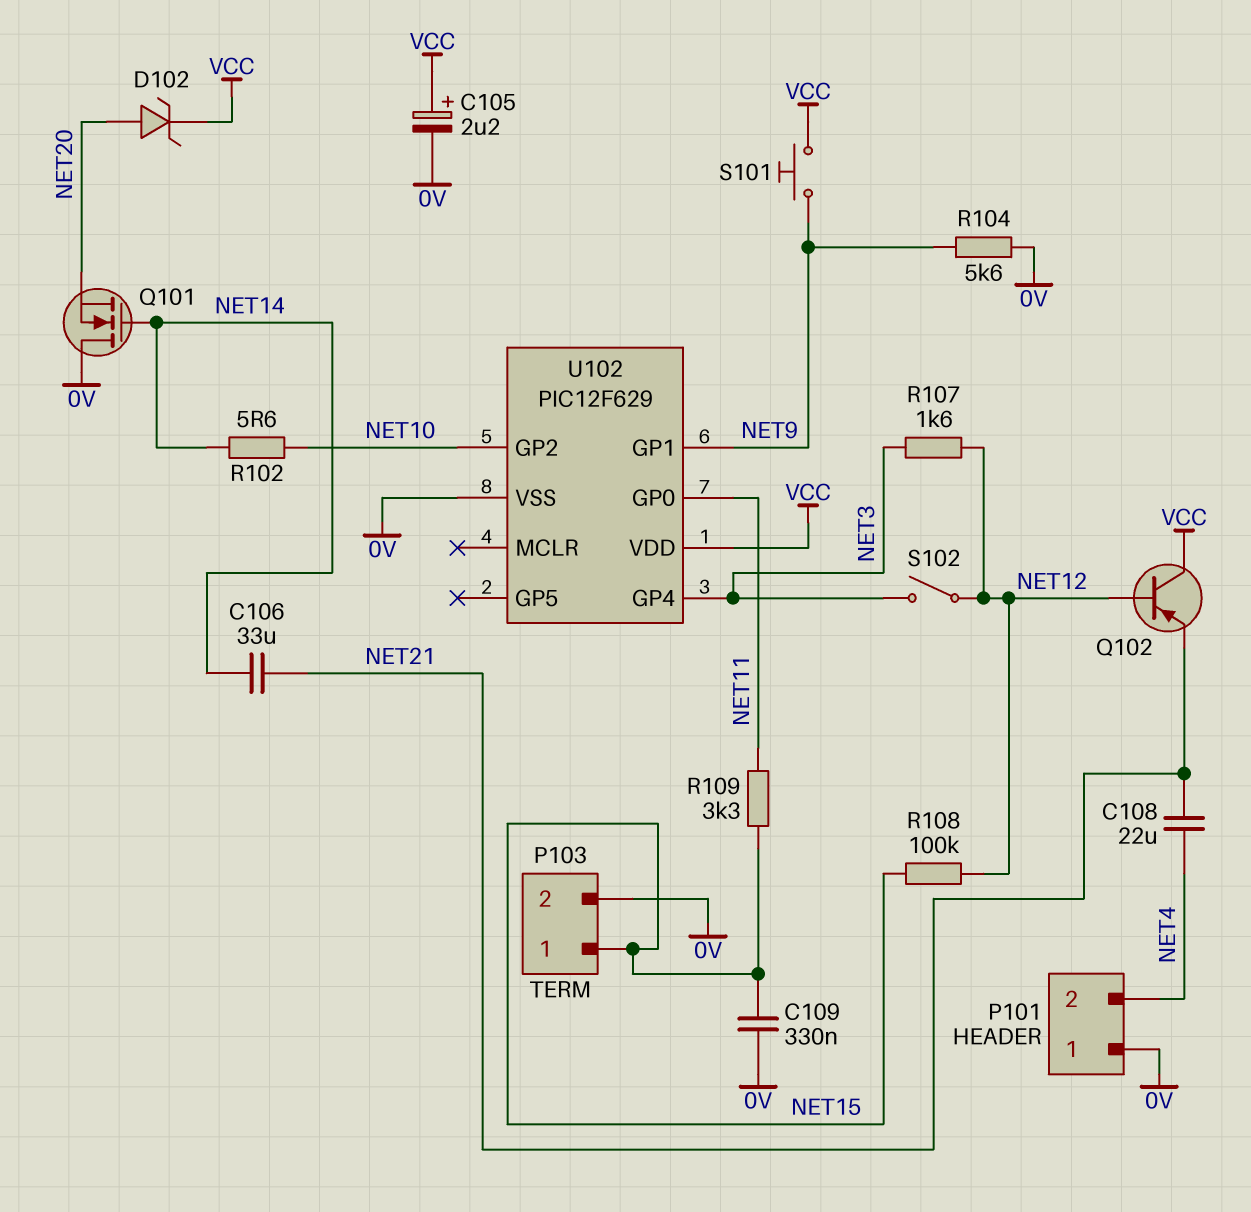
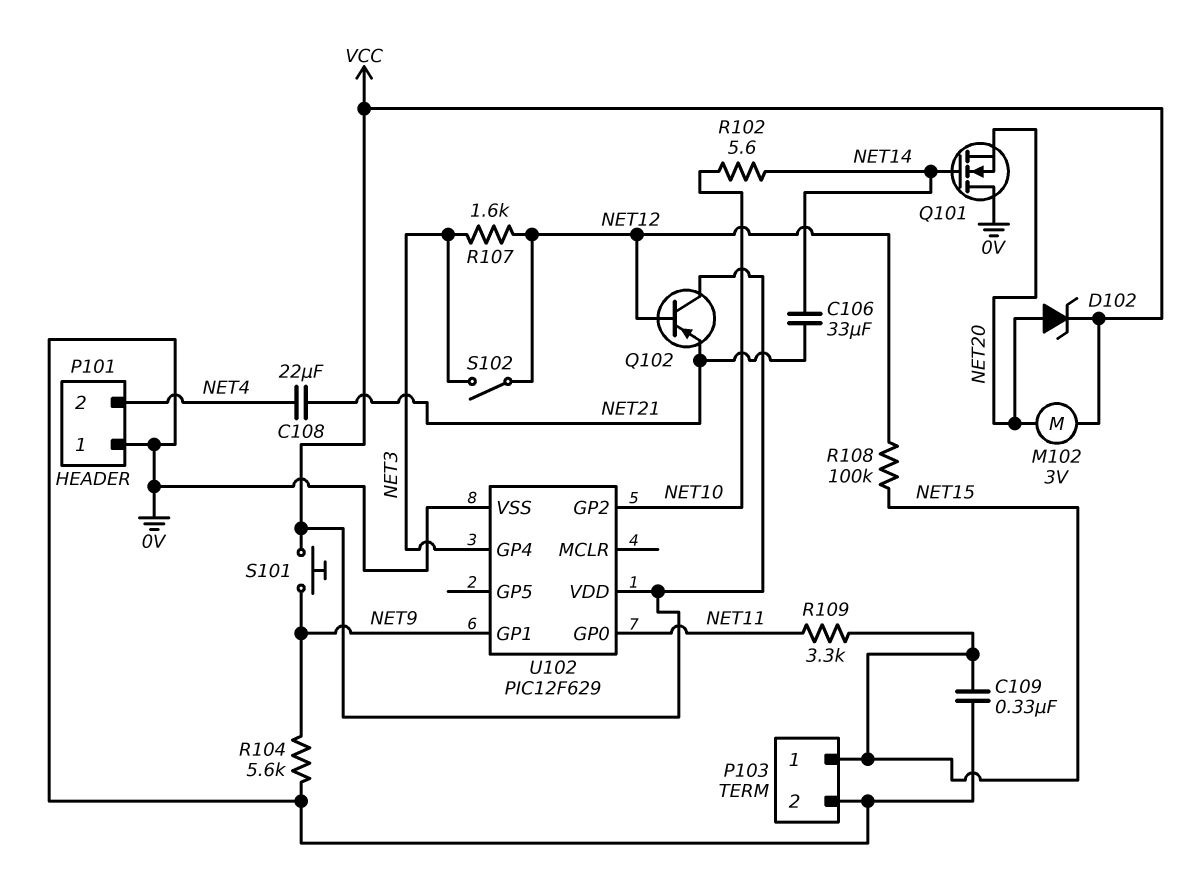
C105: 2.2uF (plus VCC, minus 0V) -> none
M102: none -> motor 3V (NET20, VCC)

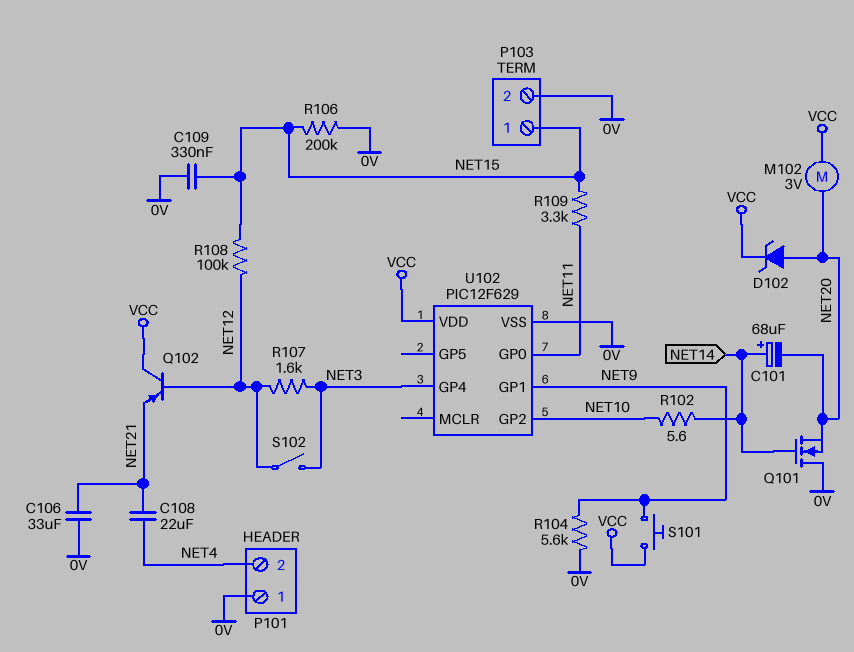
C101: none -> 68uF (plus NET14, minus NET20)
C106: 33uF (NET14, NET21) -> 33uF (0V, NET21)
R106: none -> 200k (0V, NET15)

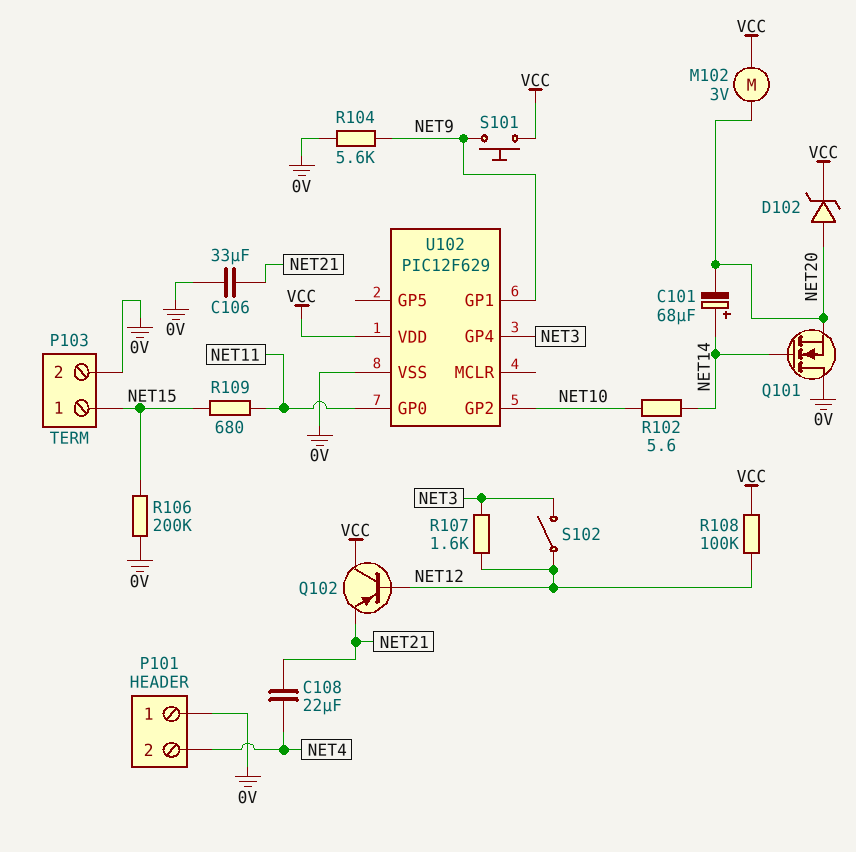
C109: 330nF (0V, NET15) -> none
R108: 100k (NET12, NET15) -> 100k (NET12, VCC)
R109: 3.3k (NET11, NET15) -> 680 (NET11, NET15)

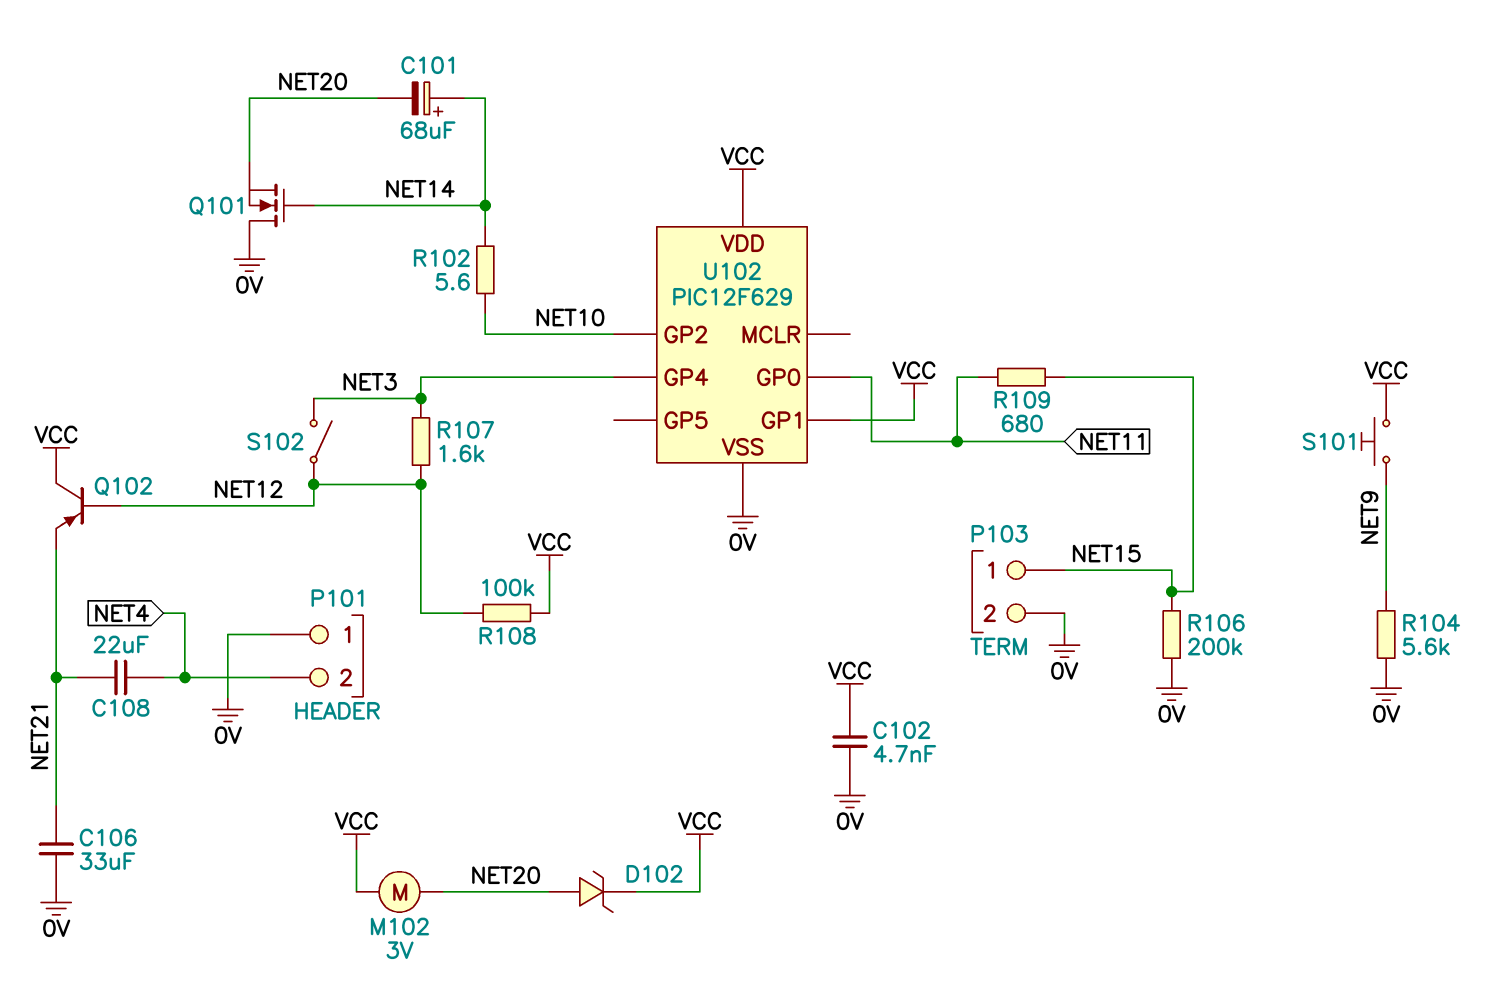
C102: none -> 4.7nF (0V, VCC)
U102 pin GP1: NET9 -> VCC

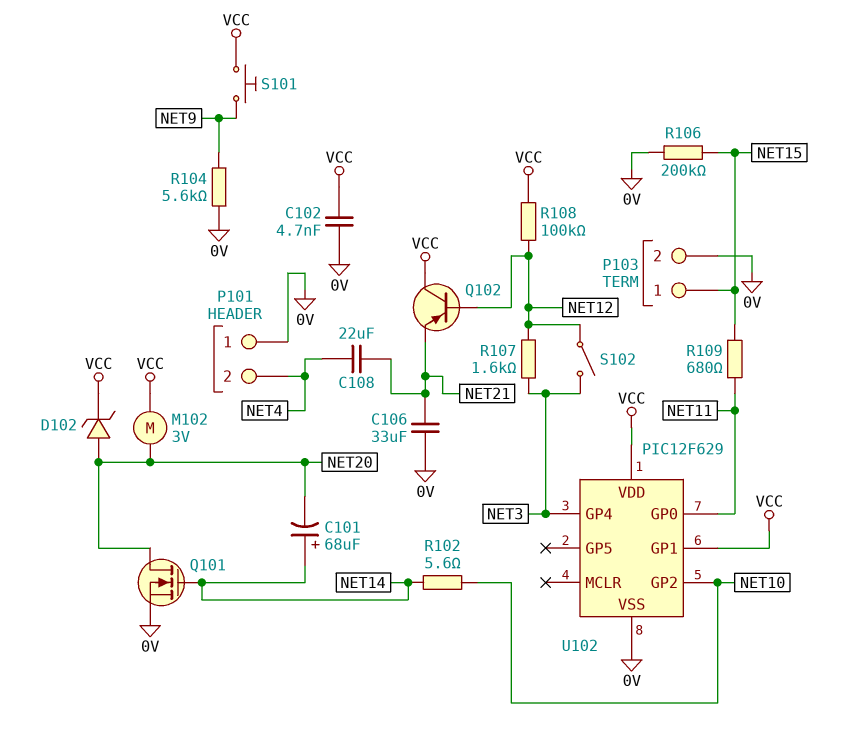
Q101: NMOS (G NET14, D 0V, S NET20) -> NMOS (G NET14, D NET20, S 0V)

